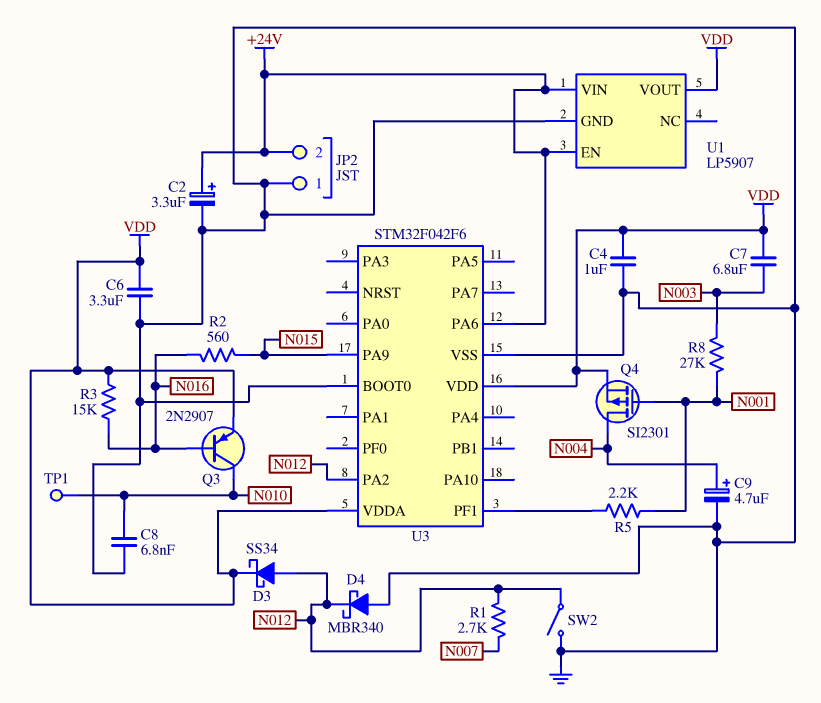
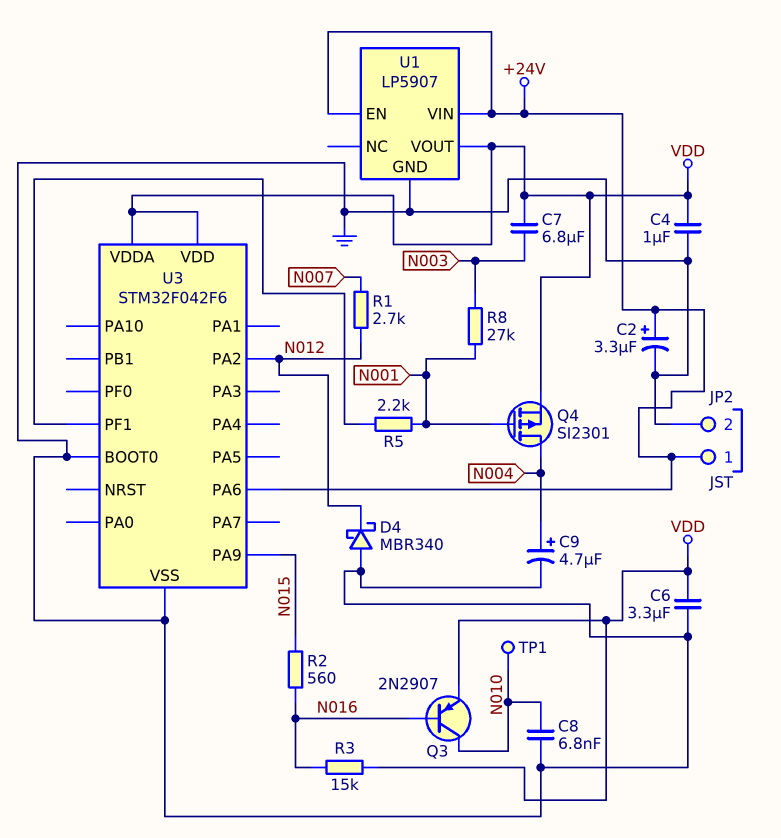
D3: schottky SS34 (A N012, K VDD) -> none
JP2 pin 1: GND -> +24V
JP2 pin 2: +24V -> GND
SW2: switch (GND, N012) -> none

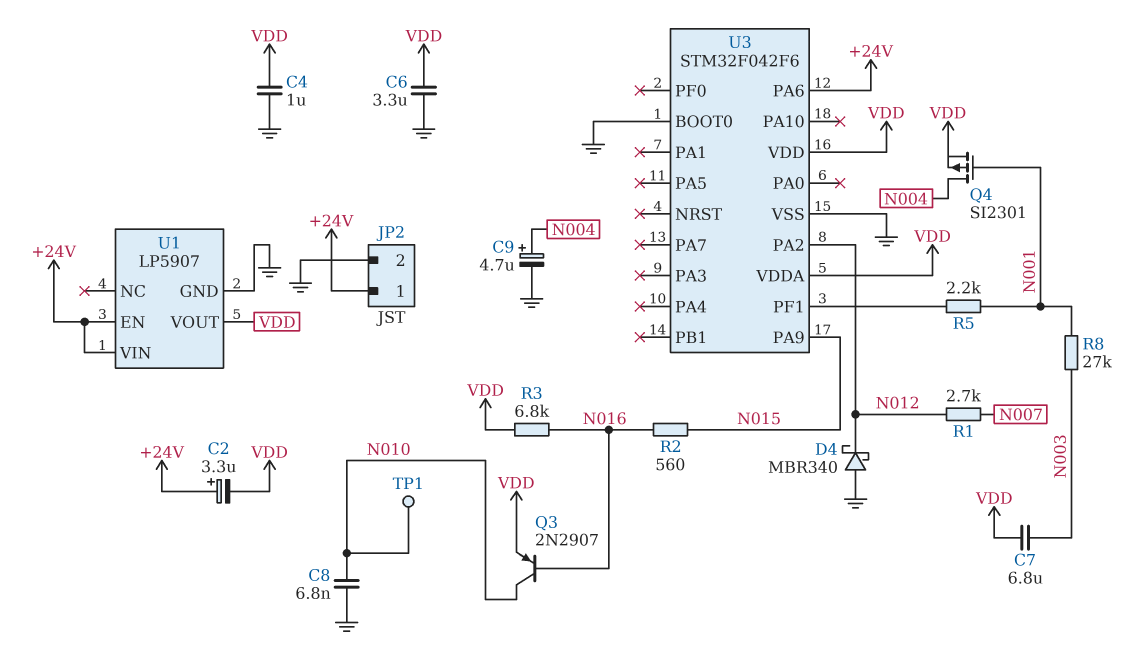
C2: 3.3uF (plus +24V, minus GND) -> 3.3uF (plus +24V, minus VDD)
R3: 15k (N016, VDD) -> 6.8k (N016, VDD)

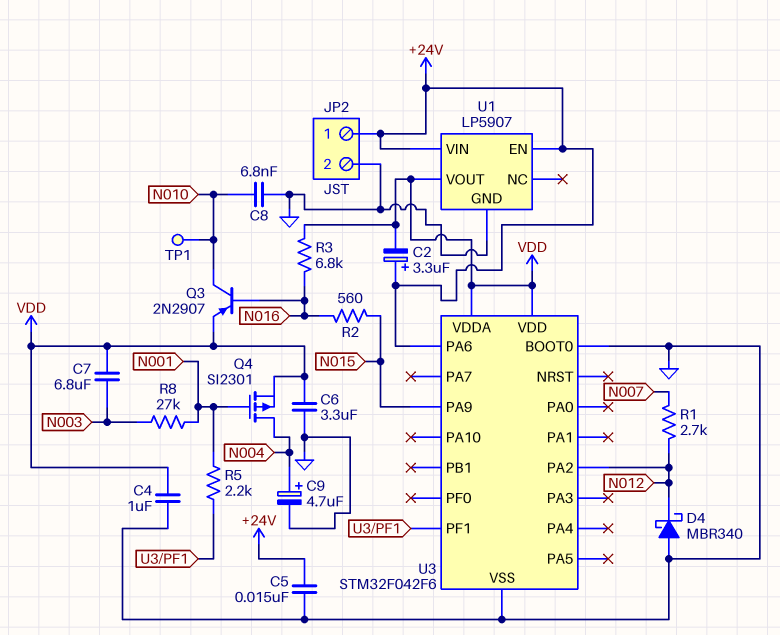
C5: none -> 15nF (+24V, GND)

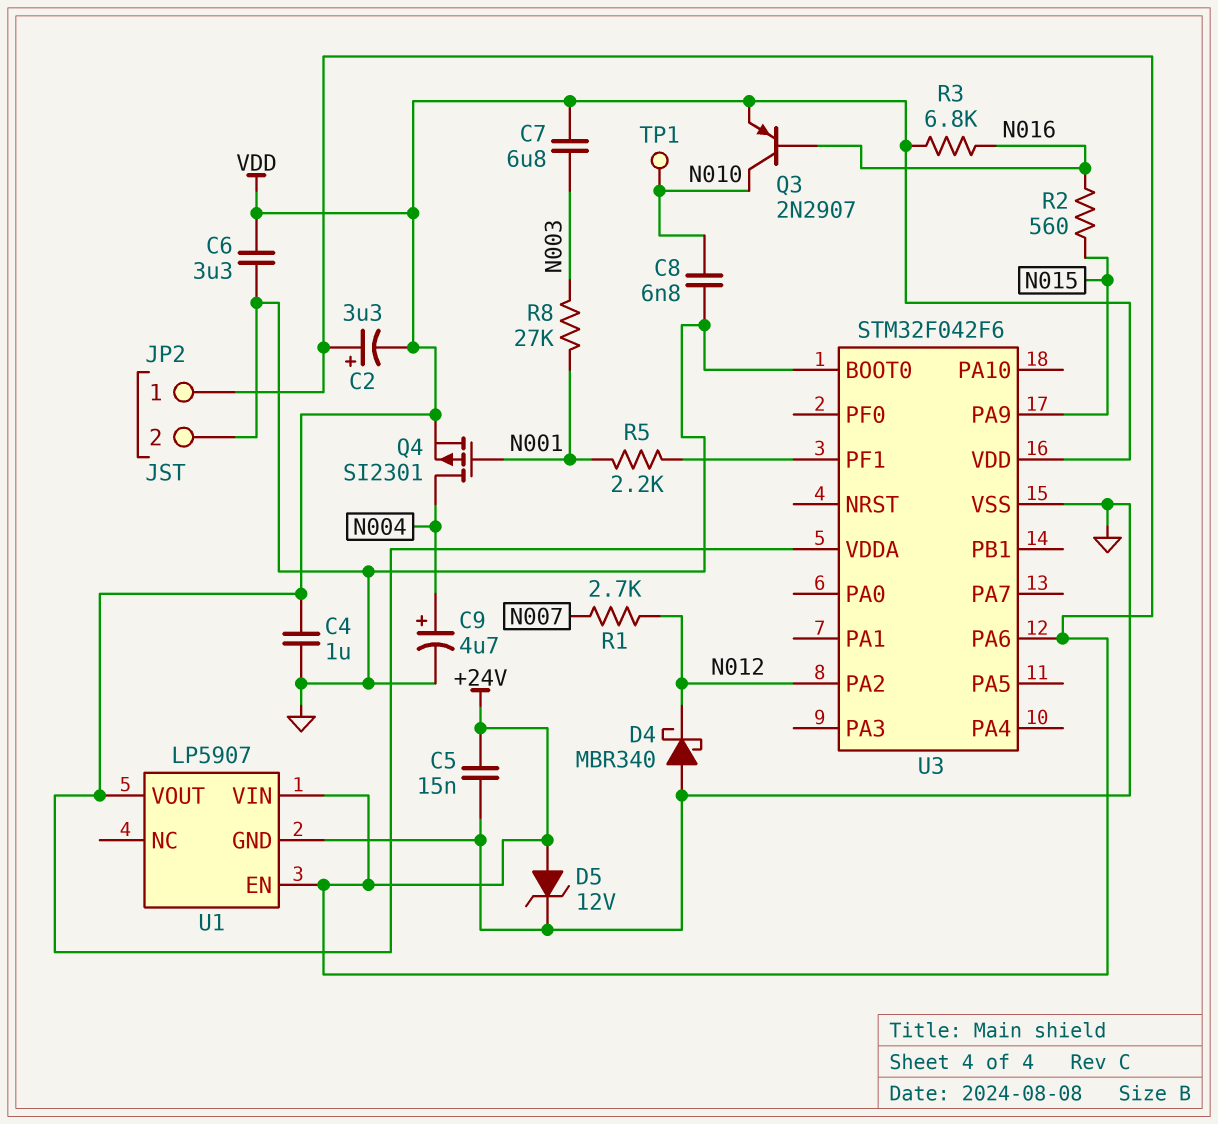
D5: none -> zener 12V (A +24V, K GND)

